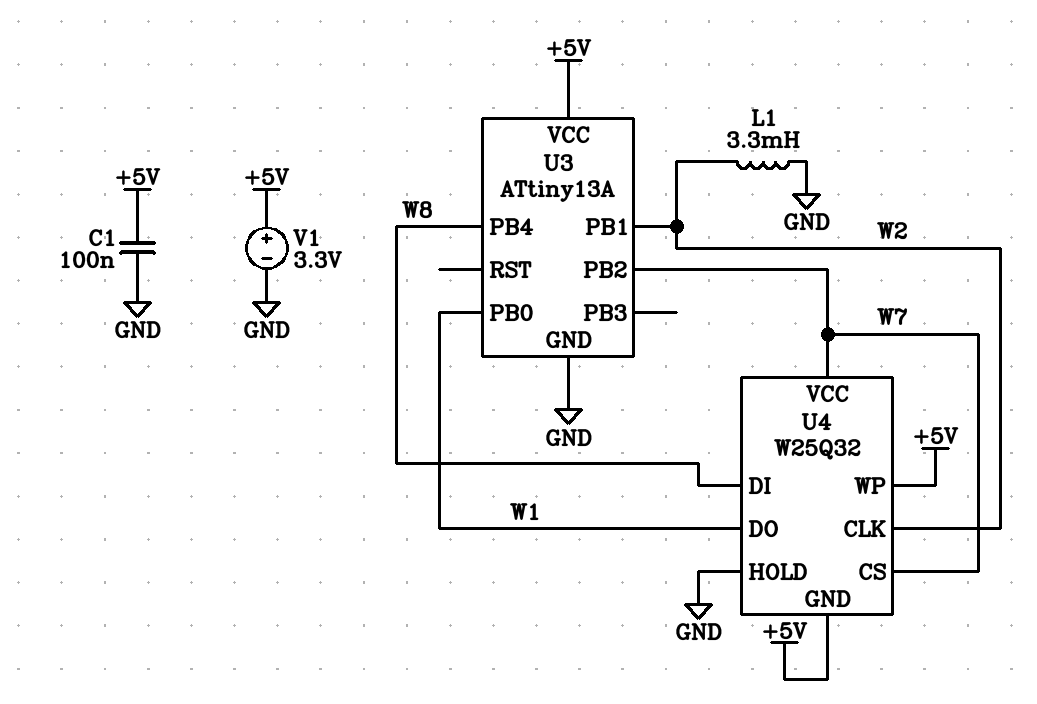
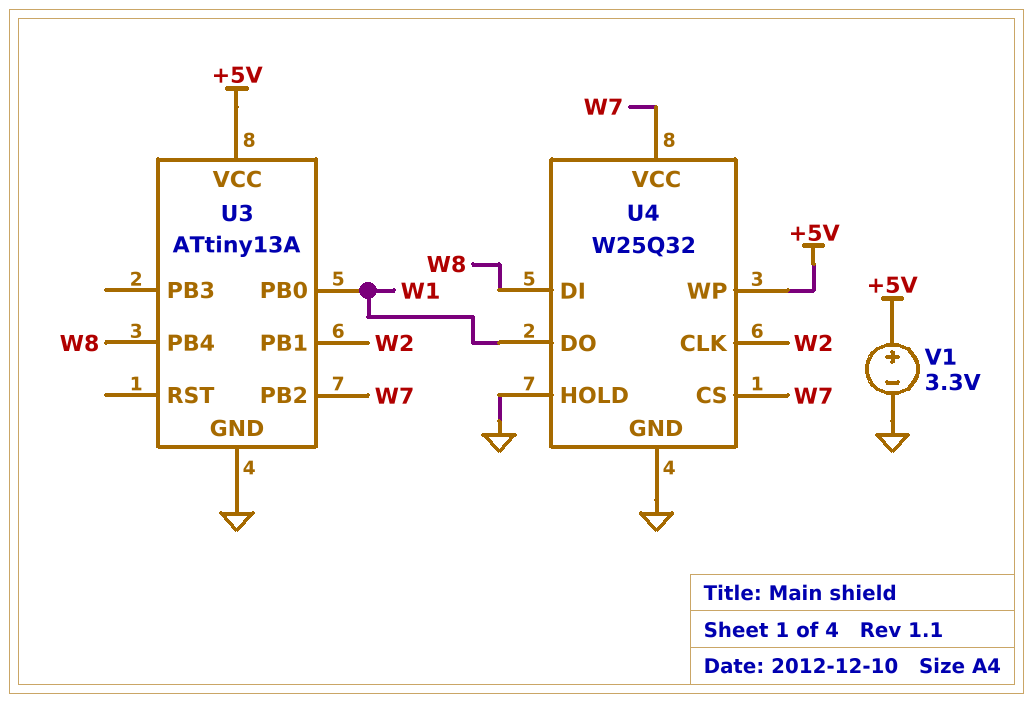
C1: 100nF (+5V, GND) -> none
L1: 3.3mH (GND, W2) -> none
U4 pin GND: +5V -> GND

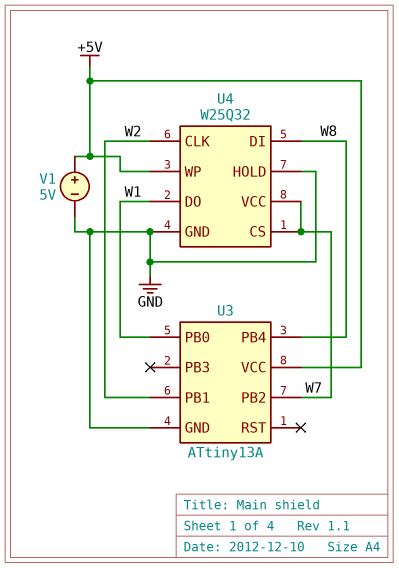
V1: 3.3V (plus +5V, minus GND) -> 5V (plus +5V, minus GND)

